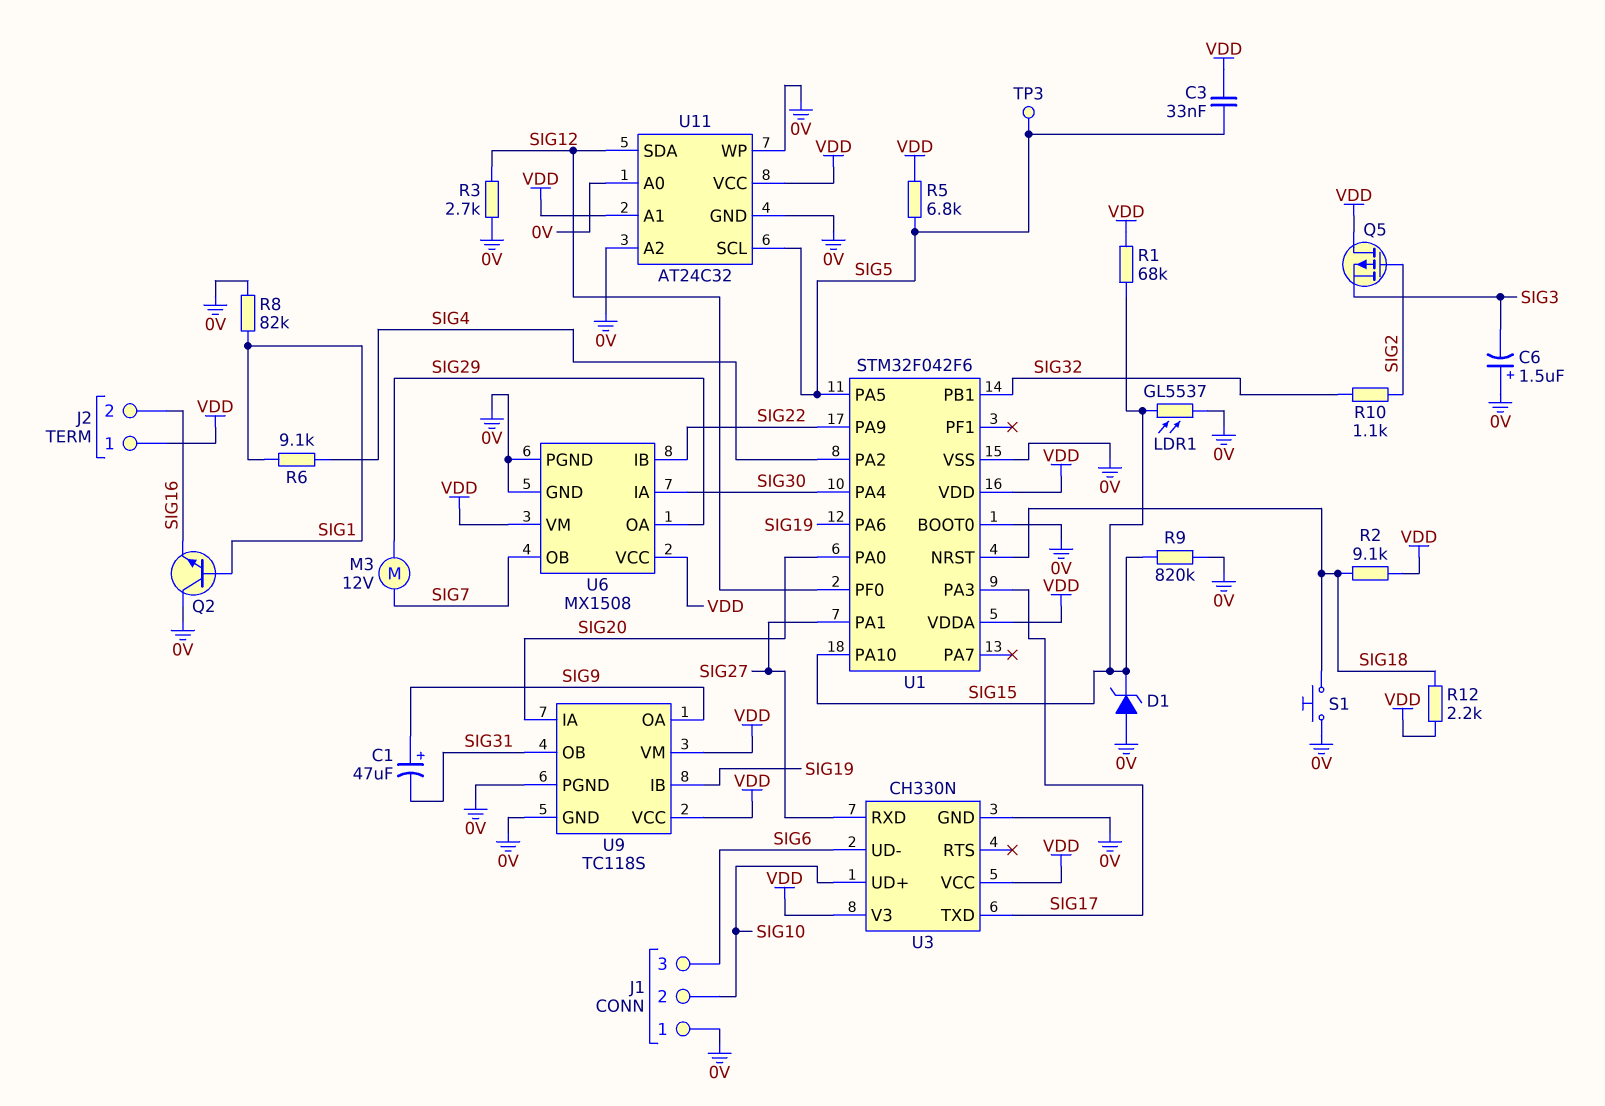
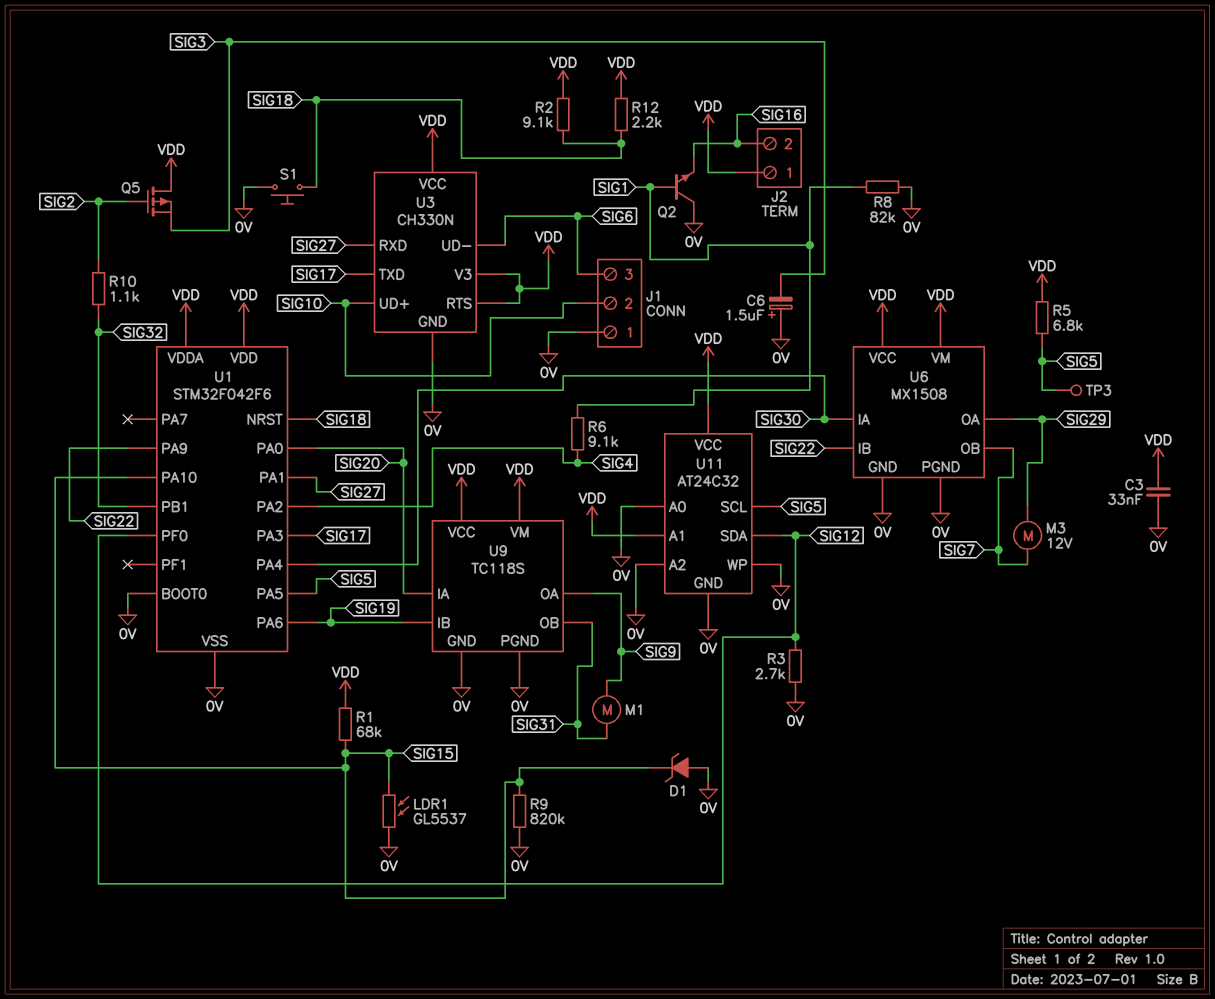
C1: 47uF (plus SIG9, minus SIG31) -> none
C3: 33nF (SIG5, VDD) -> 33nF (0V, VDD)
M1: none -> motor (SIG9, SIG31)
U3 pin RTS: none -> VDD

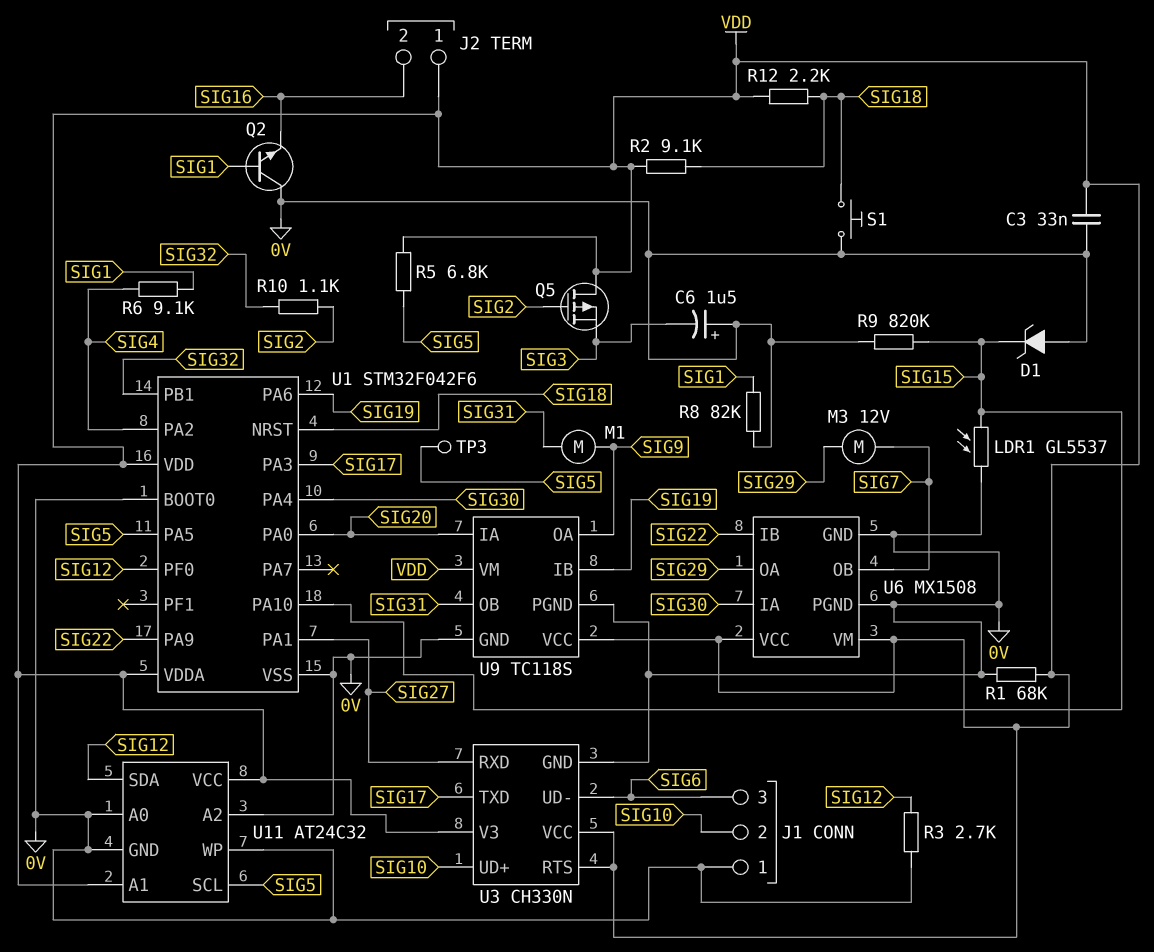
R1: 68k (SIG15, VDD) -> 68k (0V, VDD)

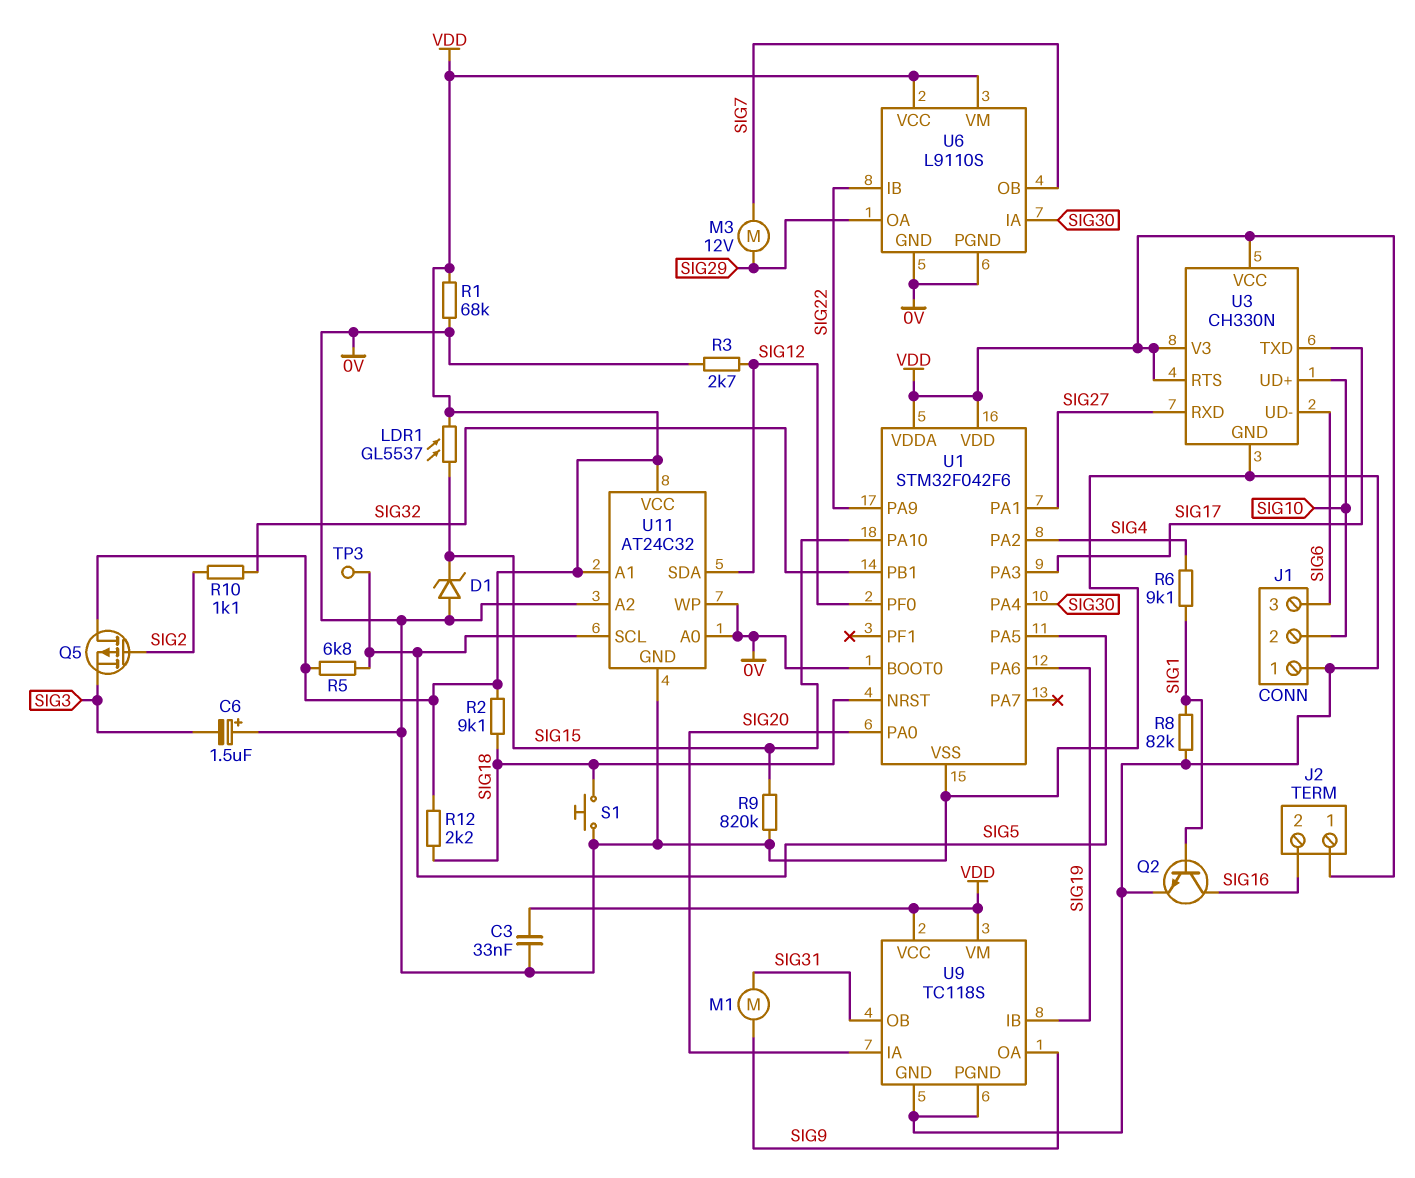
LDR1: GL5537 (0V, SIG15) -> GL5537 (SIG15, VDD)
Q2: NPN (B SIG1, C 0V, E SIG16) -> NPN (B SIG1, C SIG16, E 0V)
U6: MX1508 -> L9110S

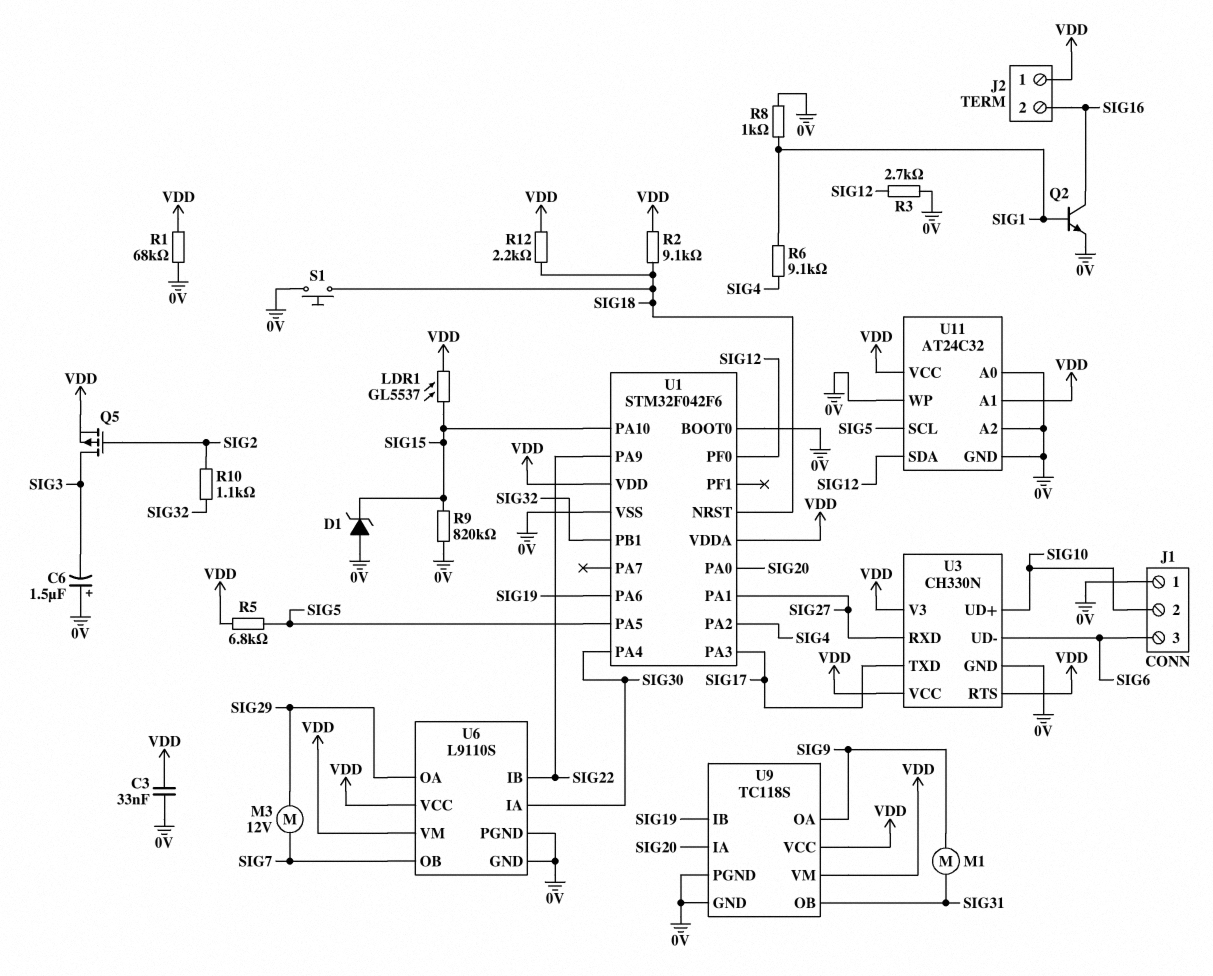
Q5: PMOS (G SIG2, D VDD, S SIG3) -> PMOS (G SIG2, D SIG3, S VDD)
R8: 82k (0V, SIG1) -> 1k (0V, SIG1)
TP3: test point (SIG5) -> none

